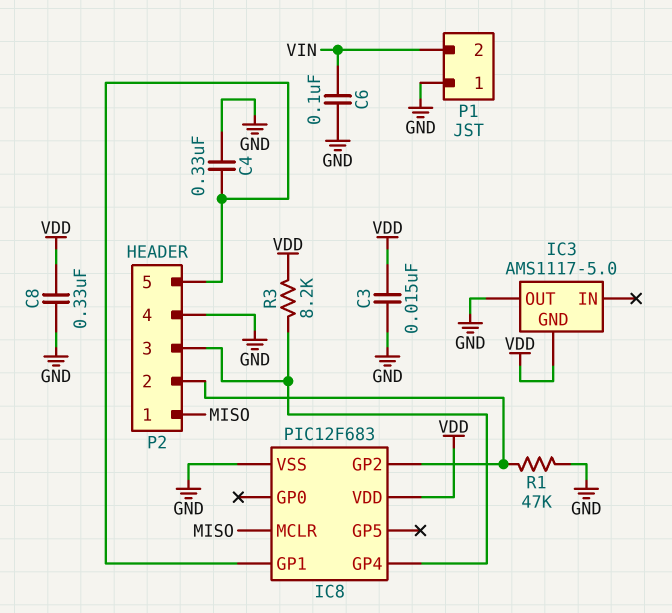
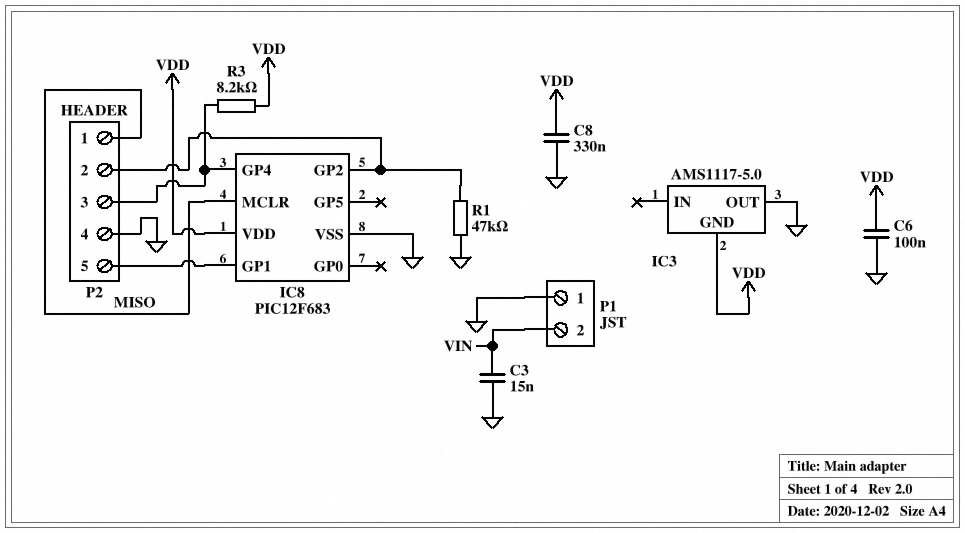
C3: 15nF (GND, VDD) -> 15nF (GND, VIN)
C4: 330nF (GND, IC8/GP1) -> none
C6: 100nF (GND, VIN) -> 100nF (GND, VDD)

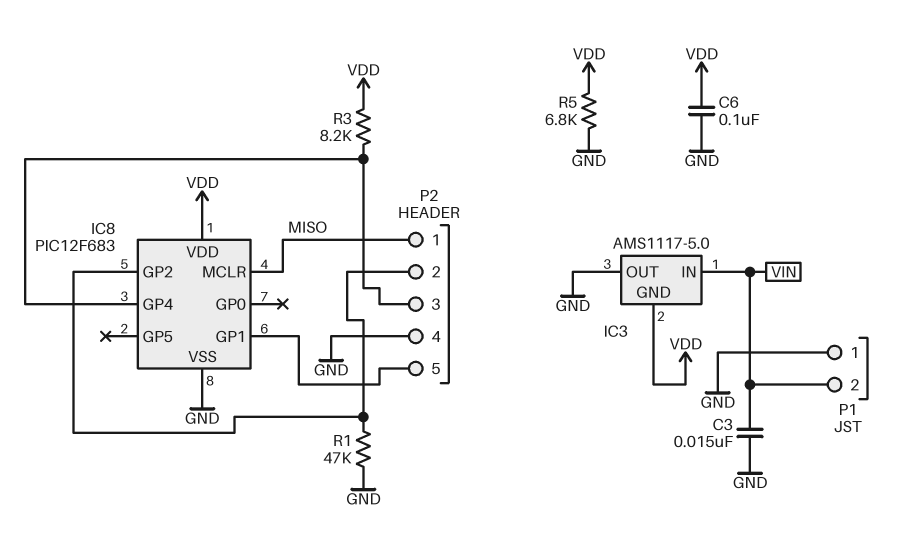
C8: 330nF (GND, VDD) -> none
IC3 pin IN: none -> VIN
R5: none -> 6.8k (GND, VDD)

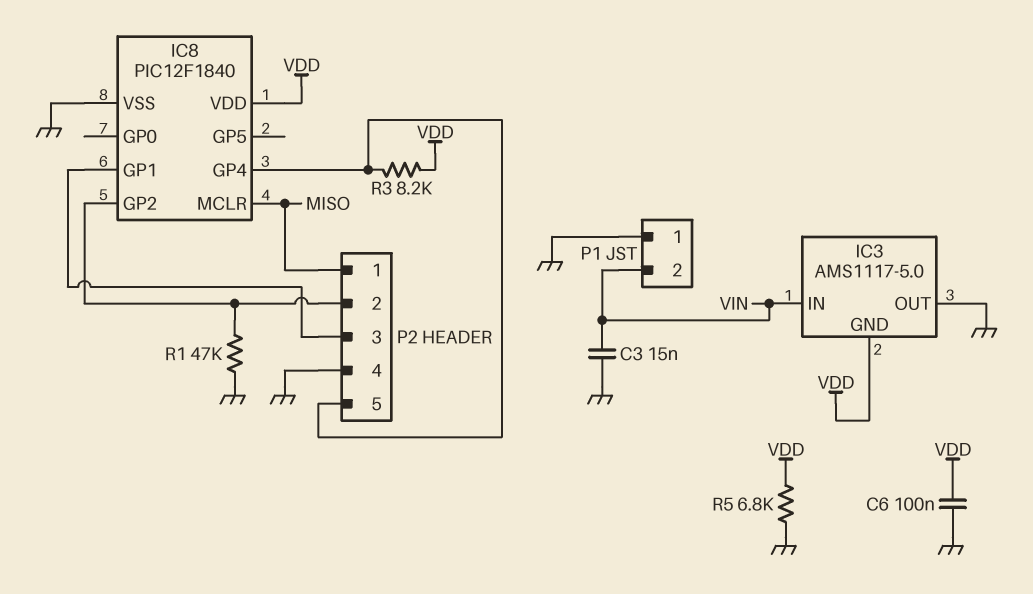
IC8: PIC12F683 -> PIC12F1840
P2 pin 3: IC8/GP4 -> IC8/GP1
P2 pin 5: IC8/GP1 -> IC8/GP4

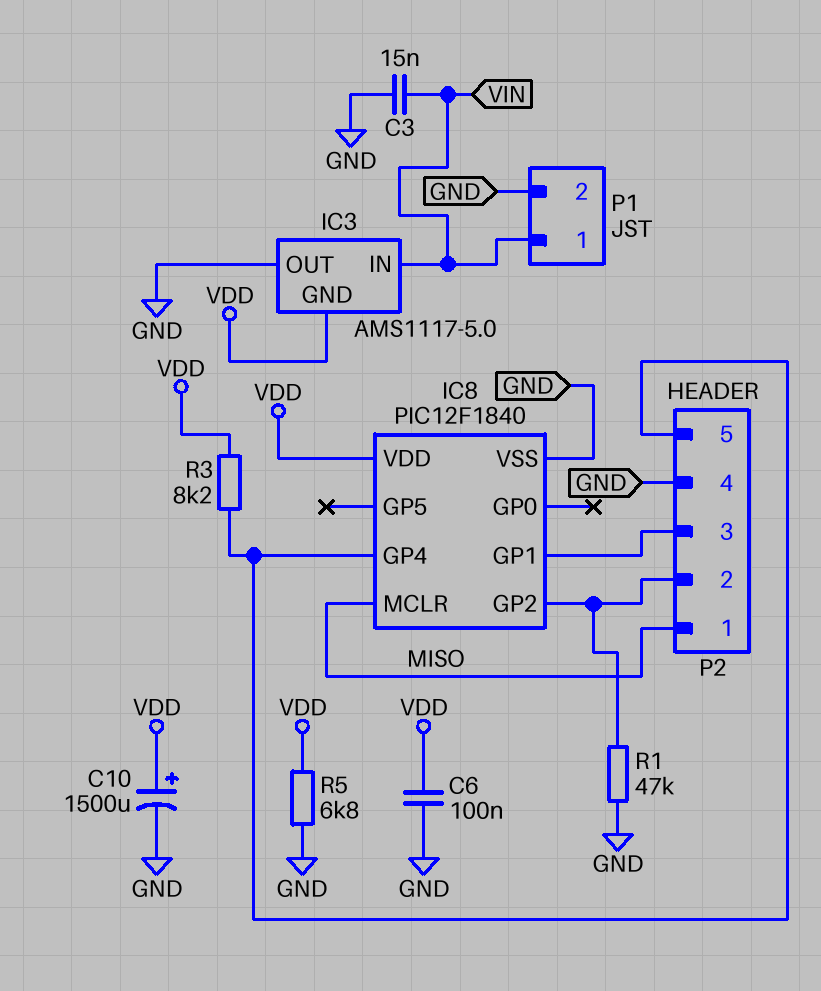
C10: none -> 1500uF (plus VDD, minus GND)
P1 pin 1: GND -> VIN
P1 pin 2: VIN -> GND

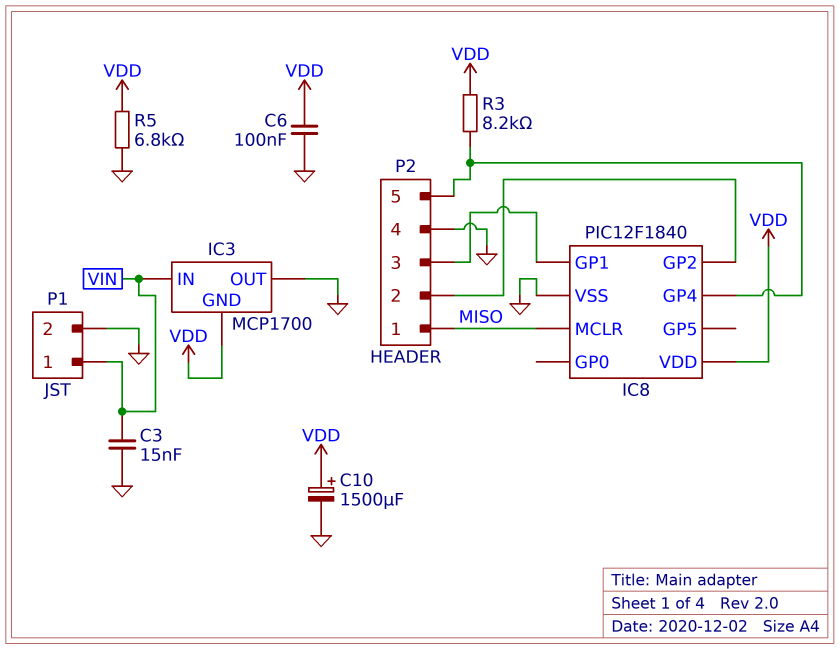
IC3: AMS1117-5.0 -> MCP1700
R1: 47k (GND, IC8/GP2) -> none

